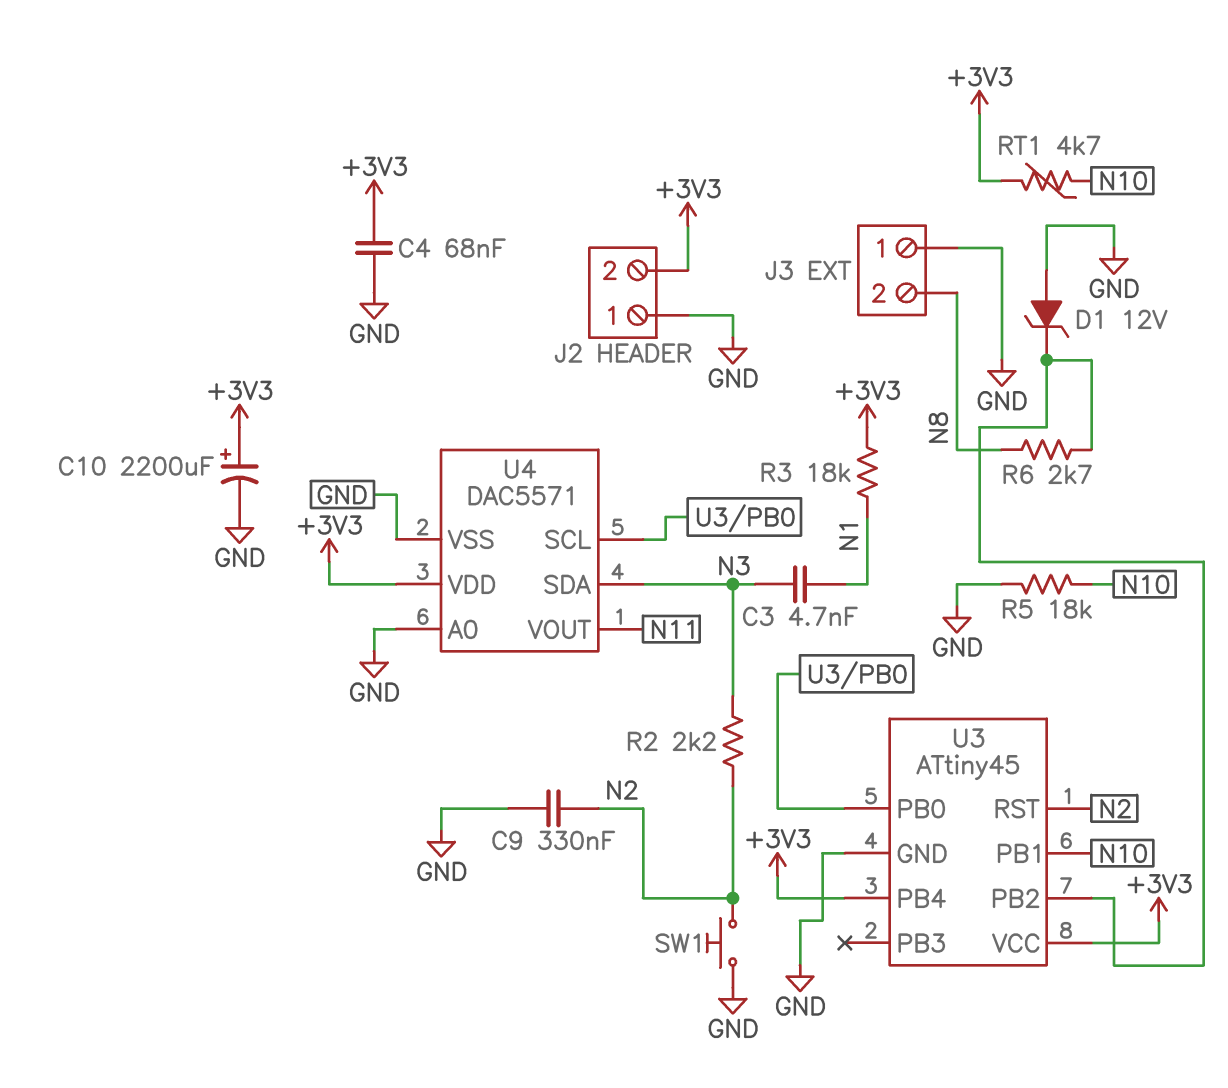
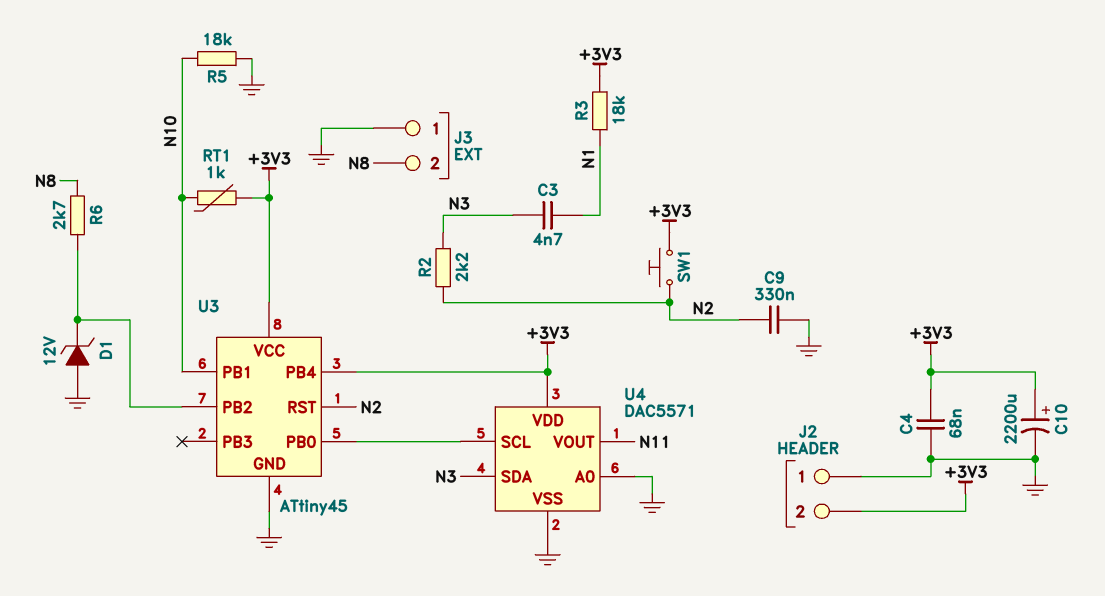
RT1: 4.7k (+3V3, N10) -> 1k (+3V3, N10)
SW1: button (GND, N2) -> button (+3V3, N2)

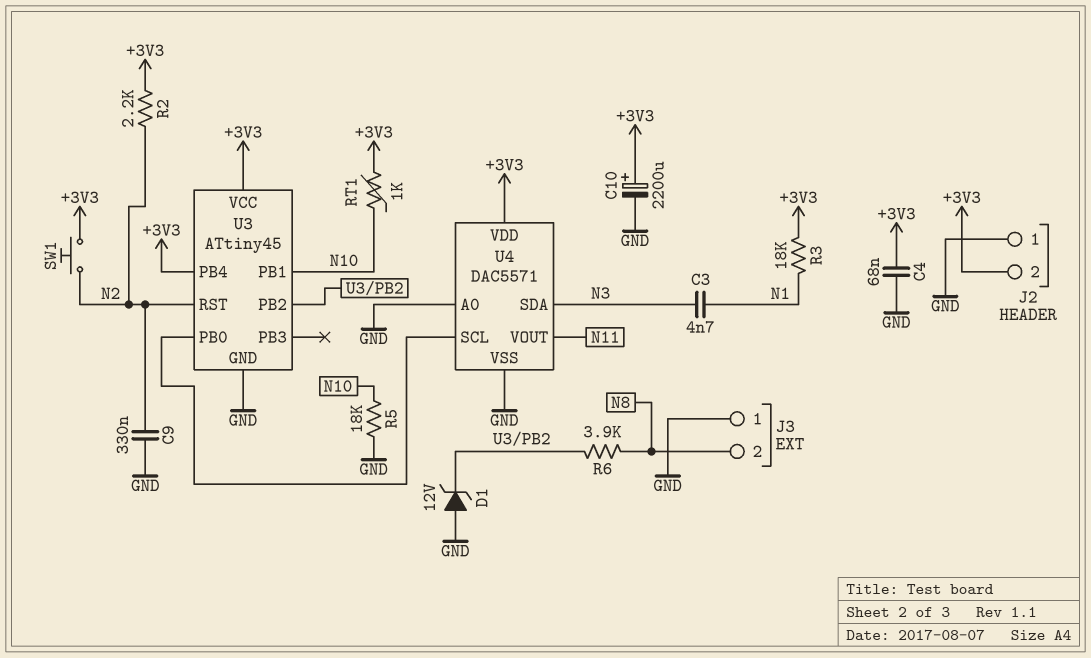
R2: 2.2k (N2, N3) -> 2.2k (+3V3, N2)
R6: 2.7k (N8, U3/PB2) -> 3.9k (N8, U3/PB2)

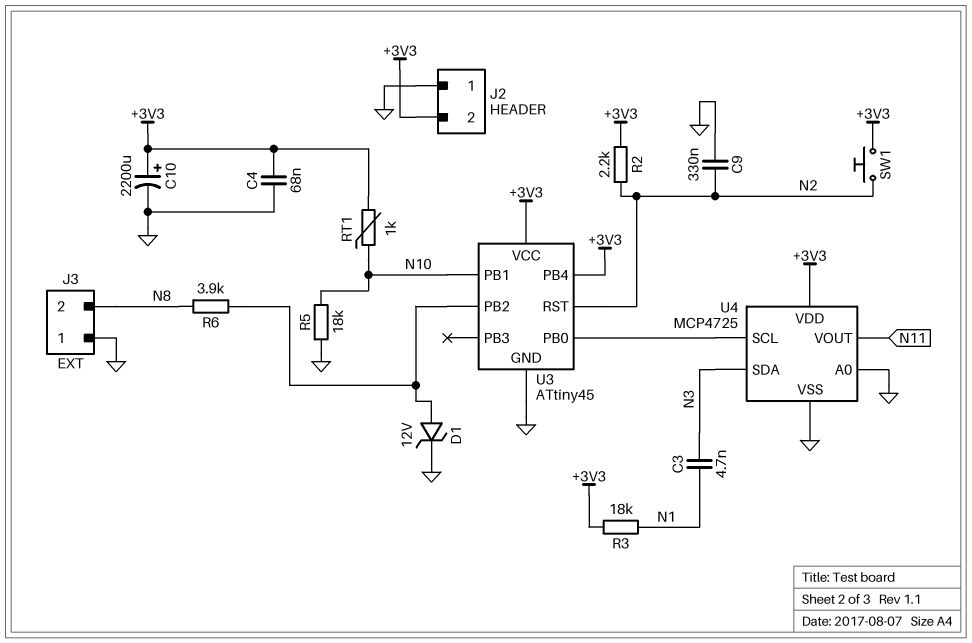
D1: zener 12V (A GND, K U3/PB2) -> zener 12V (A U3/PB2, K GND)
U4: DAC5571 -> MCP4725

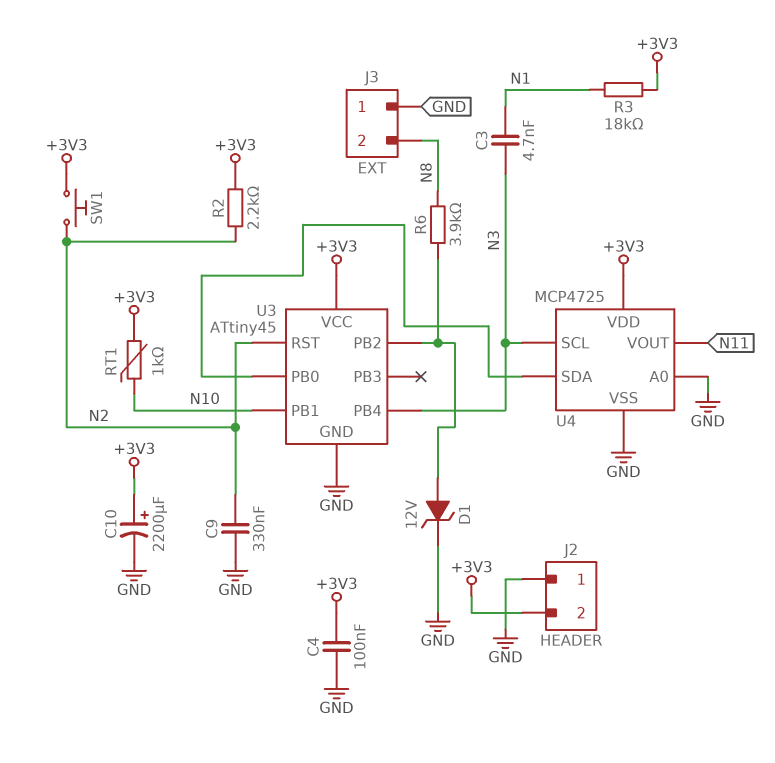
C4: 68nF (+3V3, GND) -> 100nF (+3V3, GND)
R5: 18k (GND, N10) -> none
U3 pin PB4: +3V3 -> N3
U4 pin SCL: U3/PB0 -> N3
U4 pin SDA: N3 -> U3/PB0

